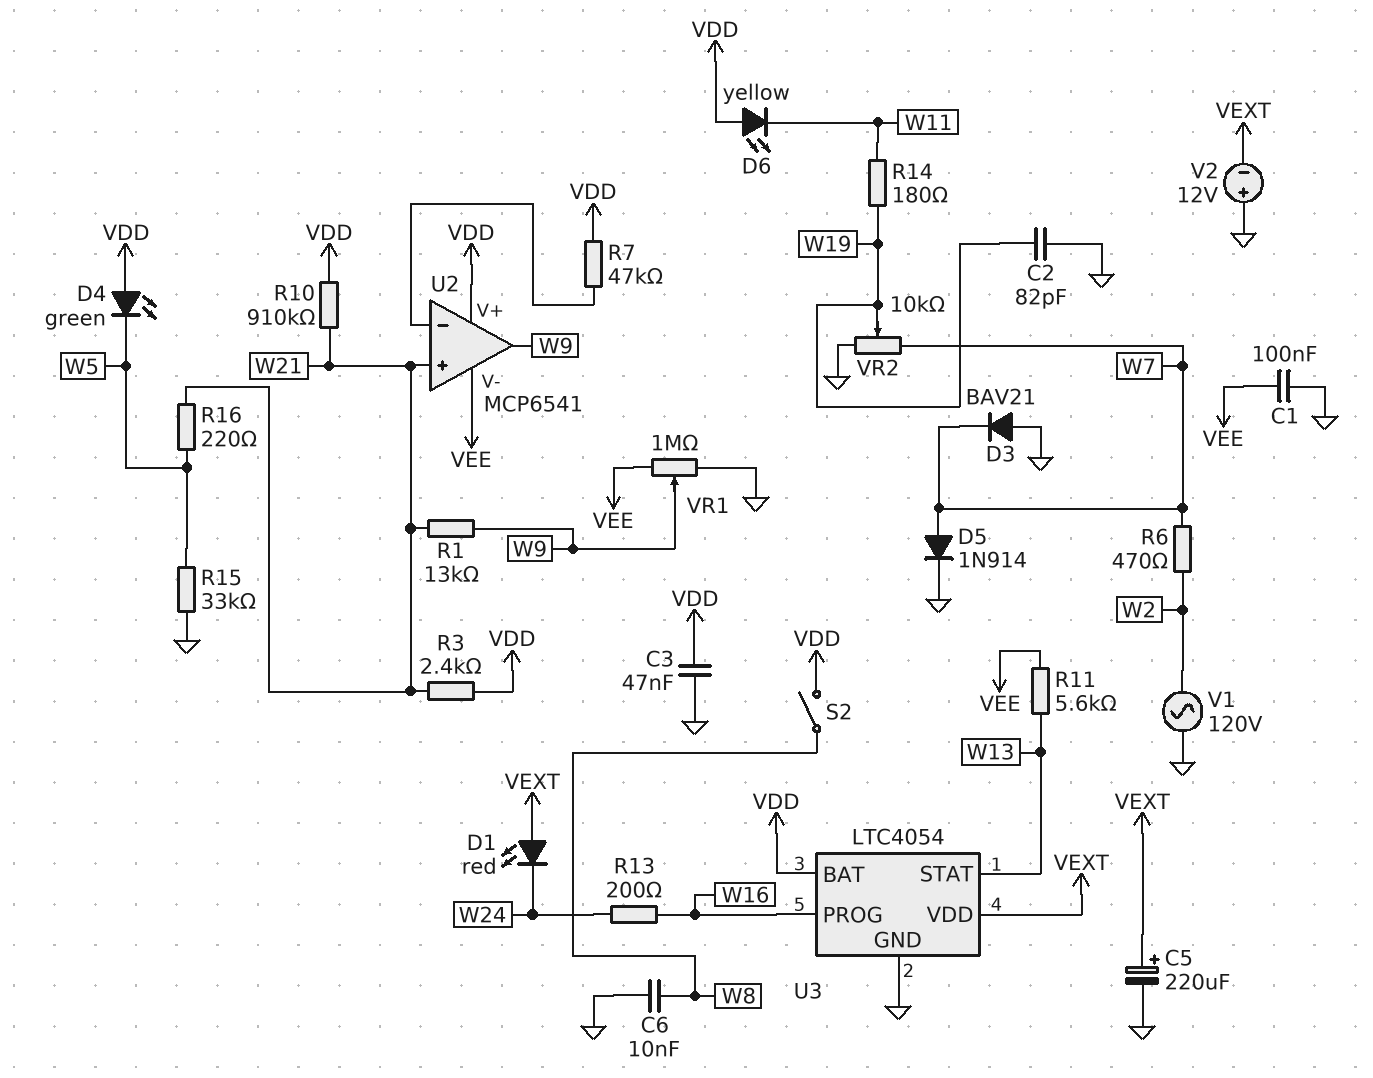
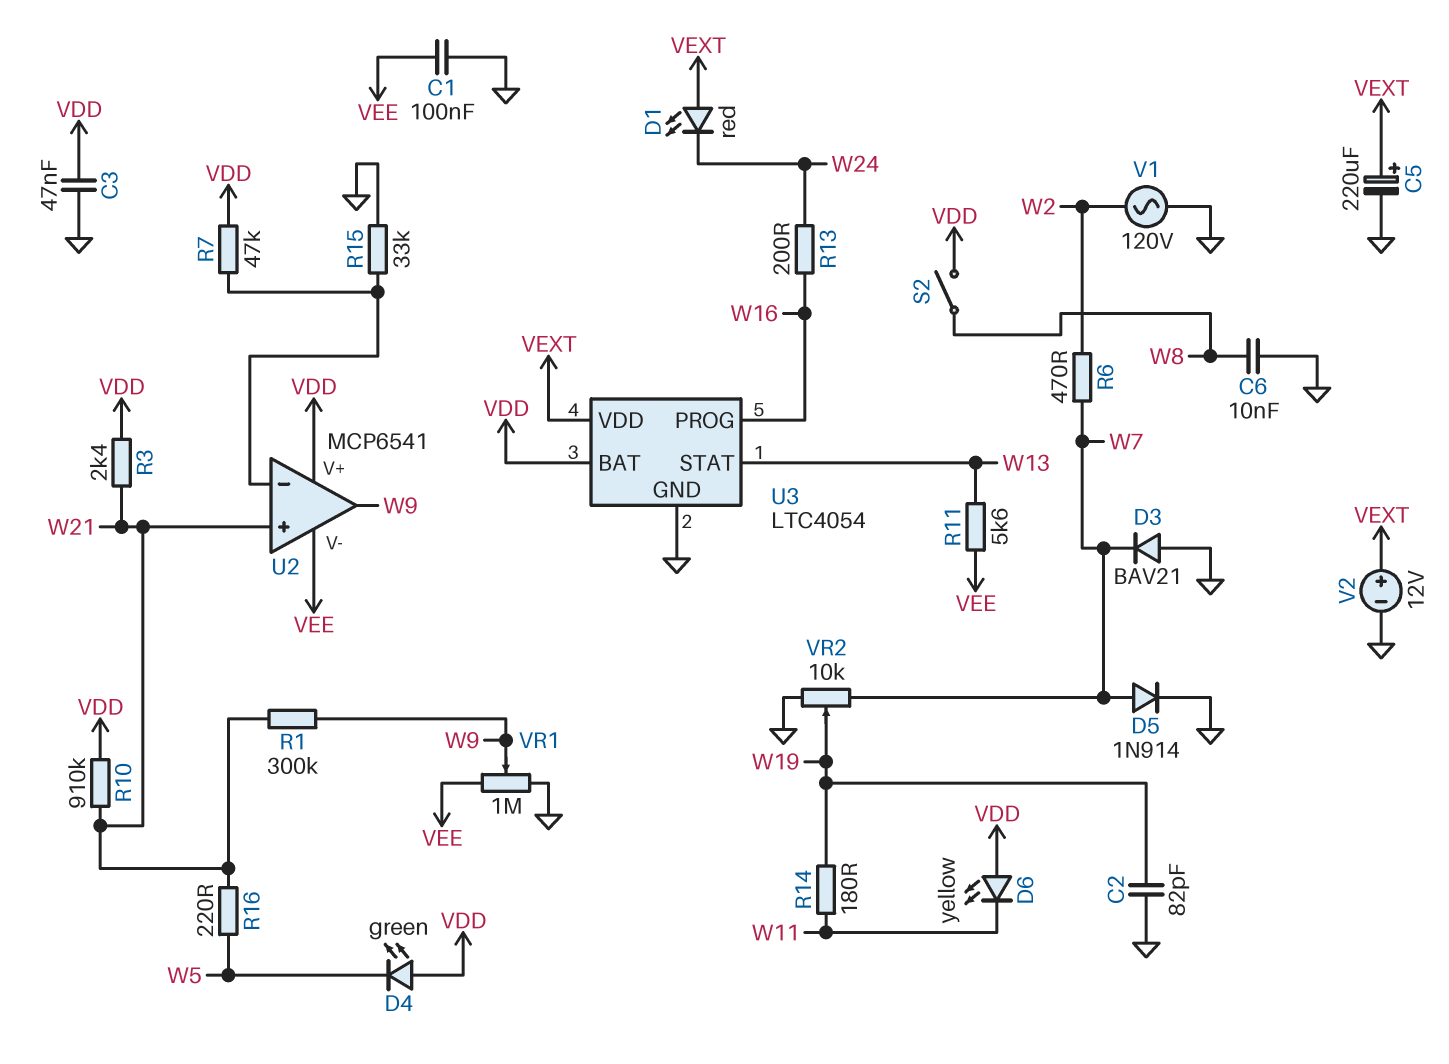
R1: 13k (W9, W21) -> 300k (W9, W21)
R15: 33k (GND, W5) -> 33k (GND, U2/in-)
V2: 12V (plus GND, minus VEXT) -> 12V (plus VEXT, minus GND)

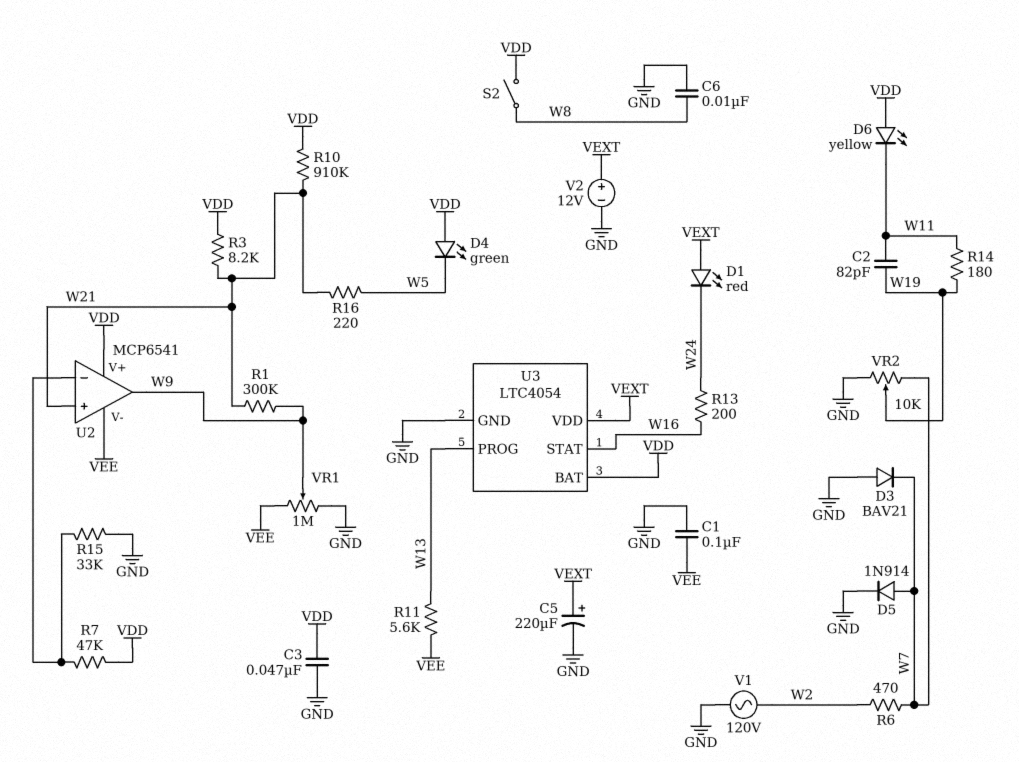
C2: 82pF (GND, W19) -> 82pF (W11, W19)
R3: 2.4k (VDD, W21) -> 8.2k (VDD, W21)
U3 pin PROG: W16 -> W13
U3 pin STAT: W13 -> W16

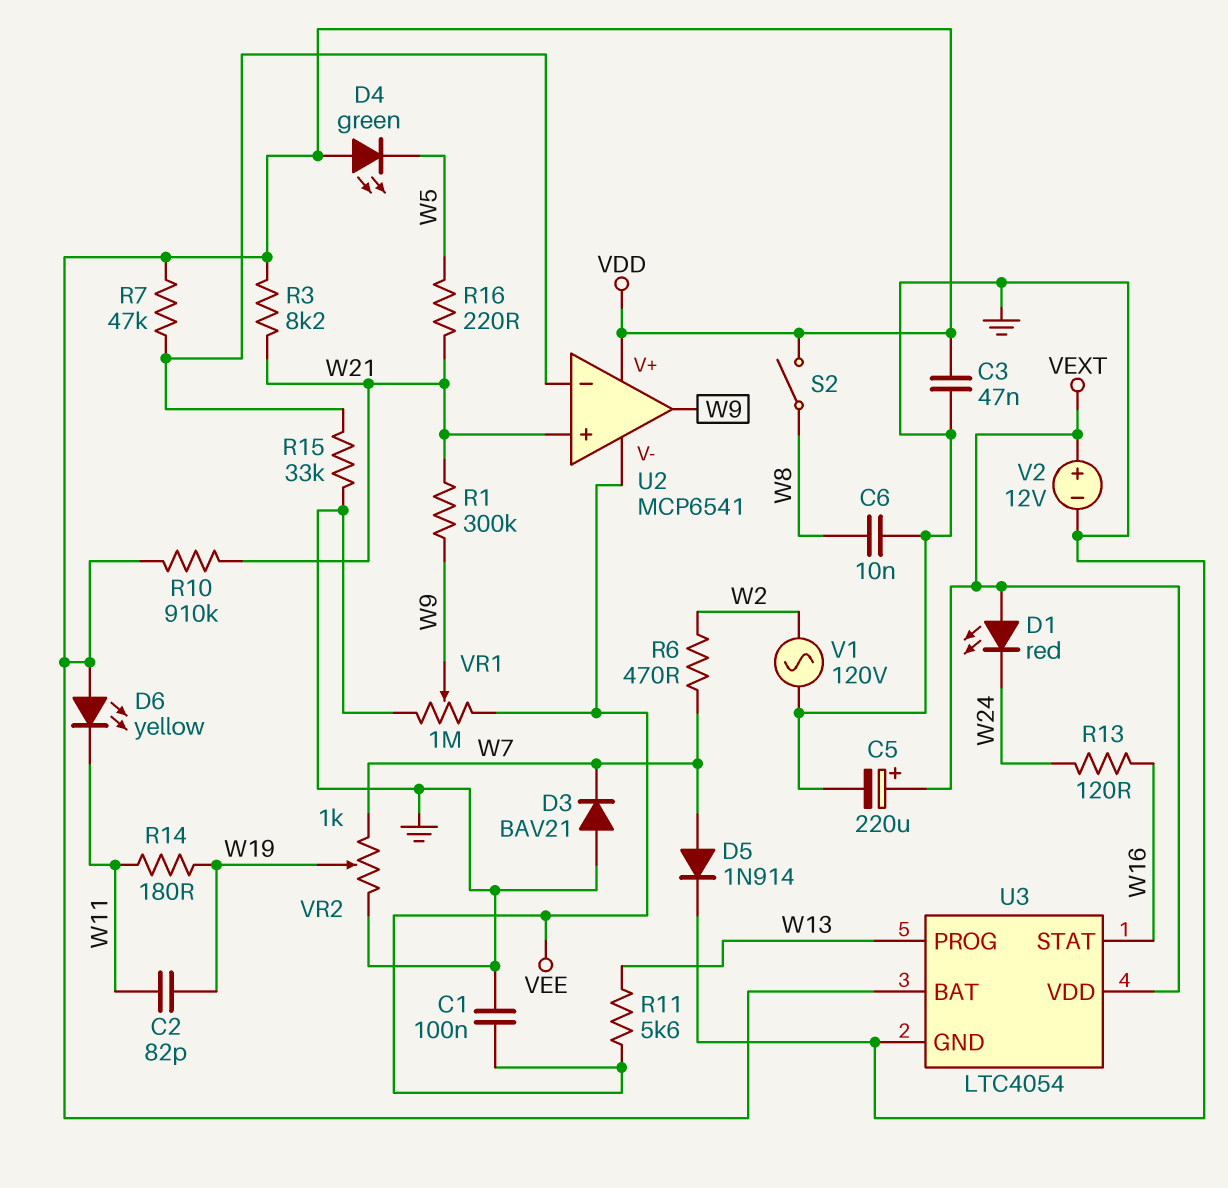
R13: 200 (W16, W24) -> 120 (W16, W24)
VR2: 10k (GND, W7, wiper W19) -> 1k (GND, W7, wiper W19)

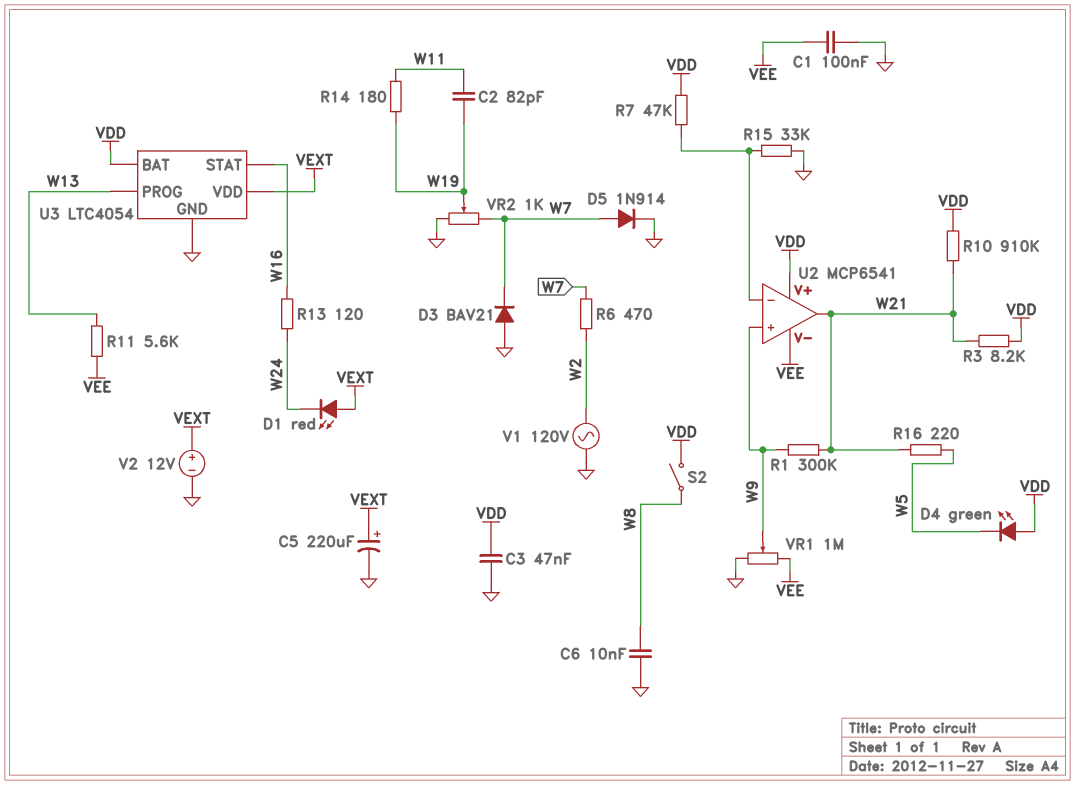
D6: LED yellow (A VDD, K W11) -> none
U2 pin in+: W21 -> W9
U2 pin out: W9 -> W21

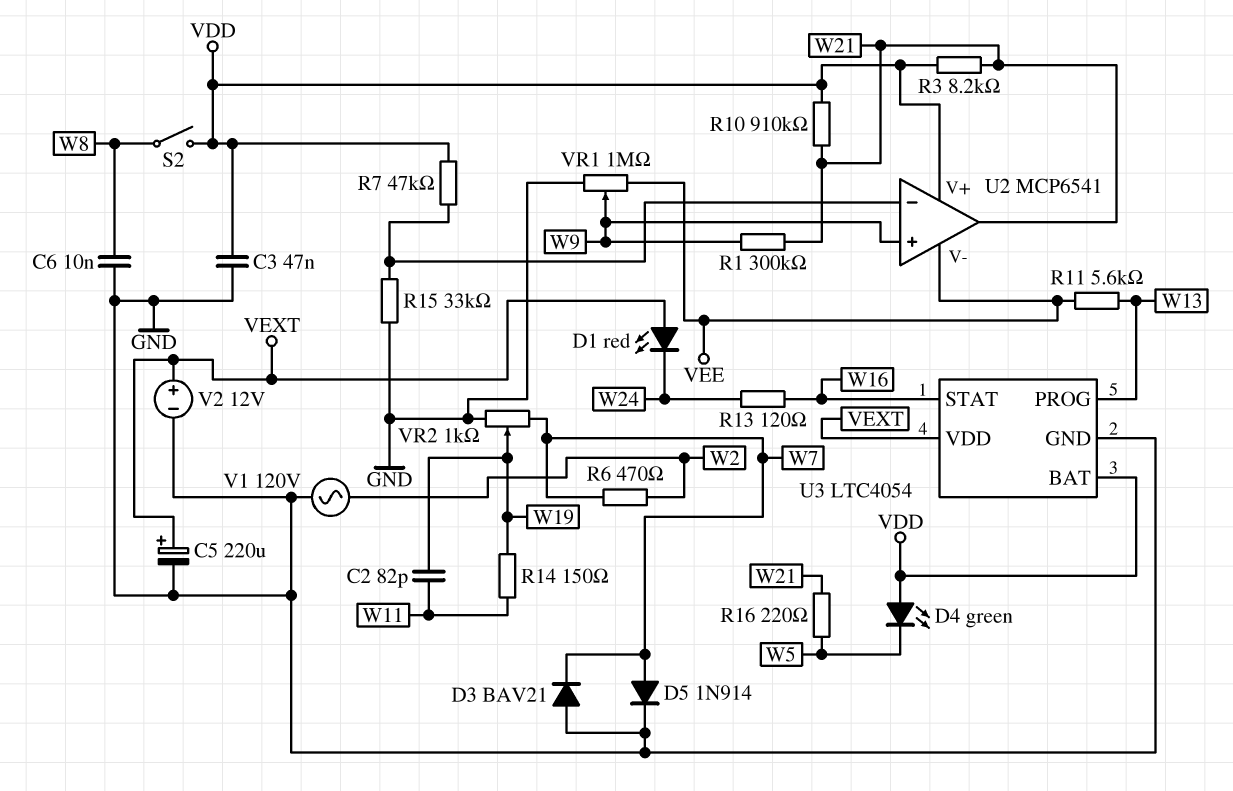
C1: 100nF (GND, VEE) -> none
R14: 180 (W11, W19) -> 150 (W11, W19)

